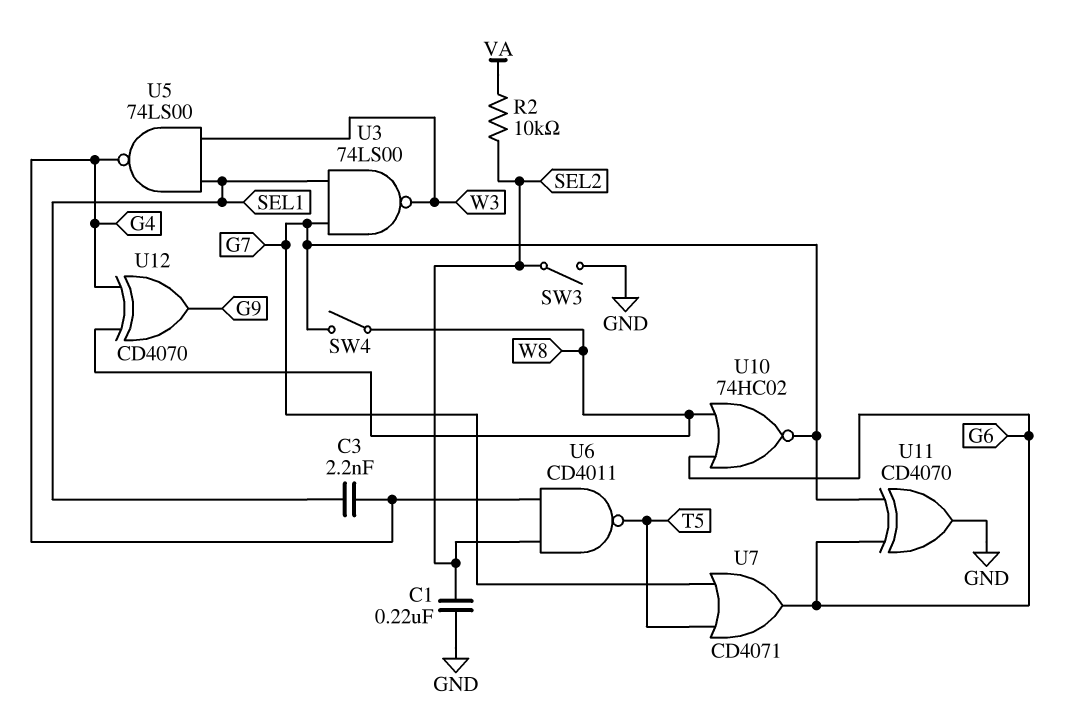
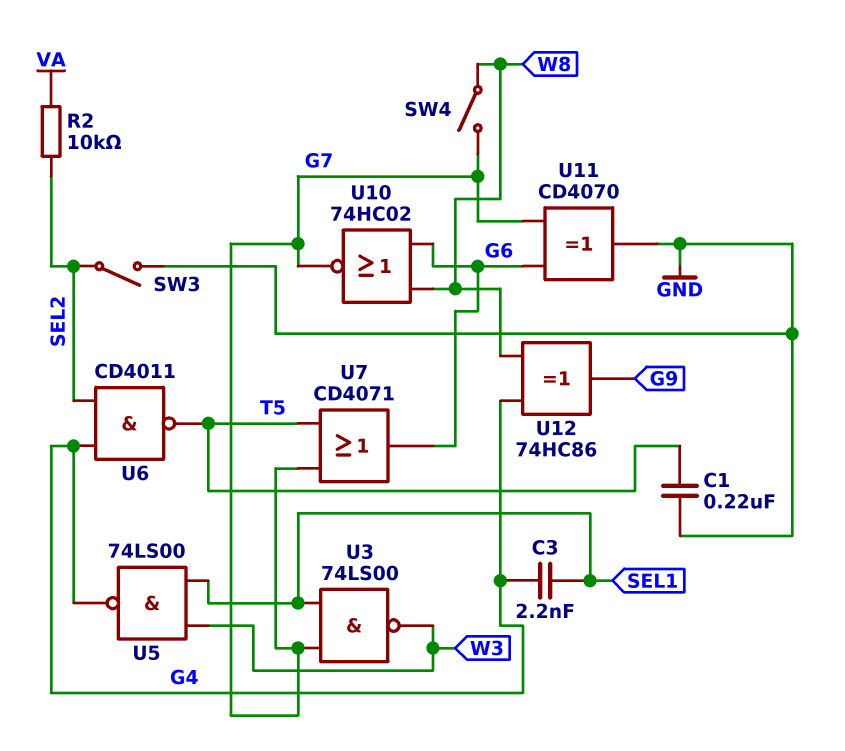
C1: 220nF (GND, SEL2) -> 220nF (GND, T5)
U12: XOR CD4070 (in G4, in W8, out G9) -> XOR 74HC86 (in G4, in W8, out G9)

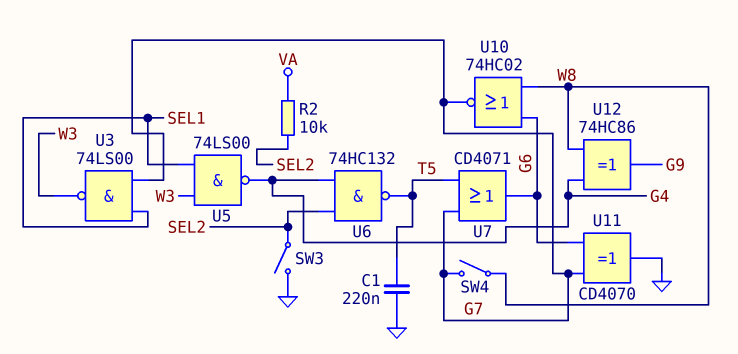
C3: 2.2nF (G4, SEL1) -> none
U6: NAND CD4011 (in G4, in SEL2, out T5) -> NAND 74HC132 (in G4, in SEL2, out T5)

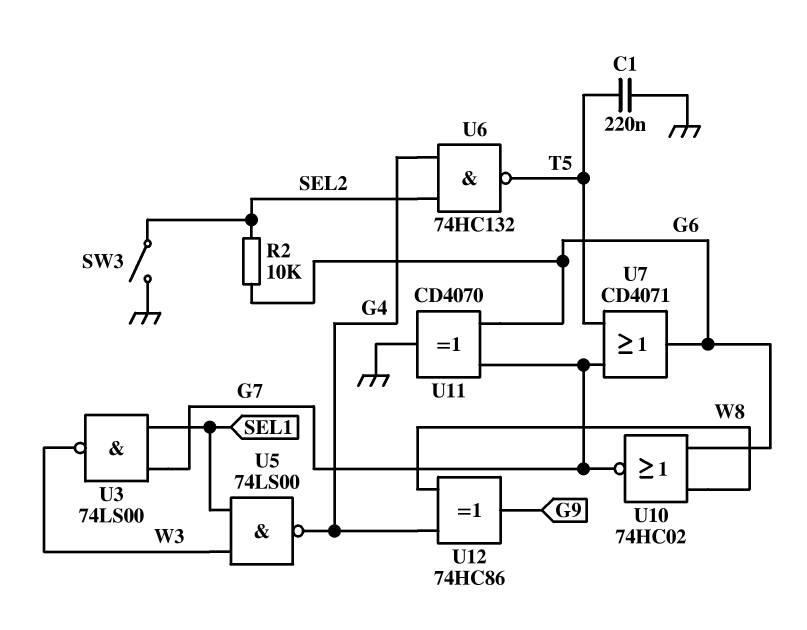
R2: 10k (SEL2, VA) -> 10k (G6, SEL2)
SW4: switch (G7, W8) -> none

